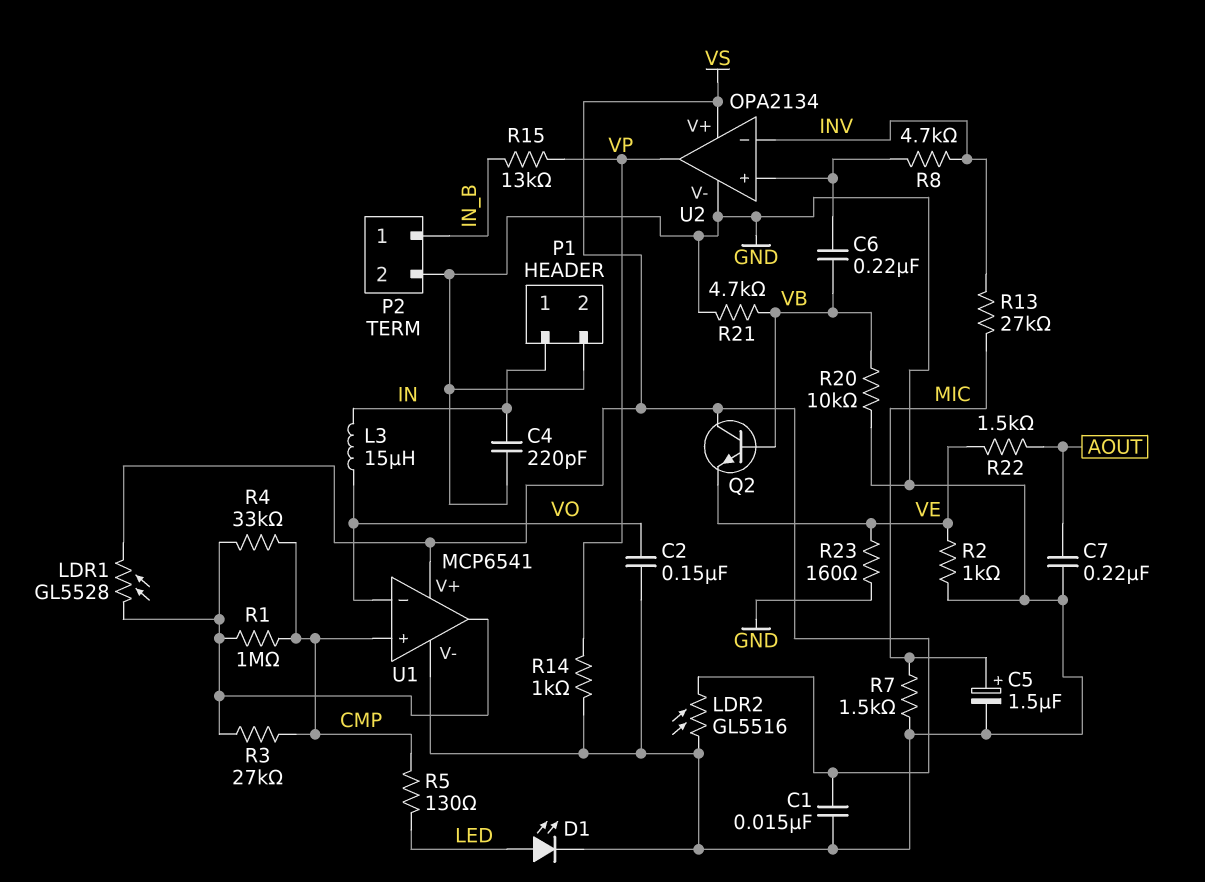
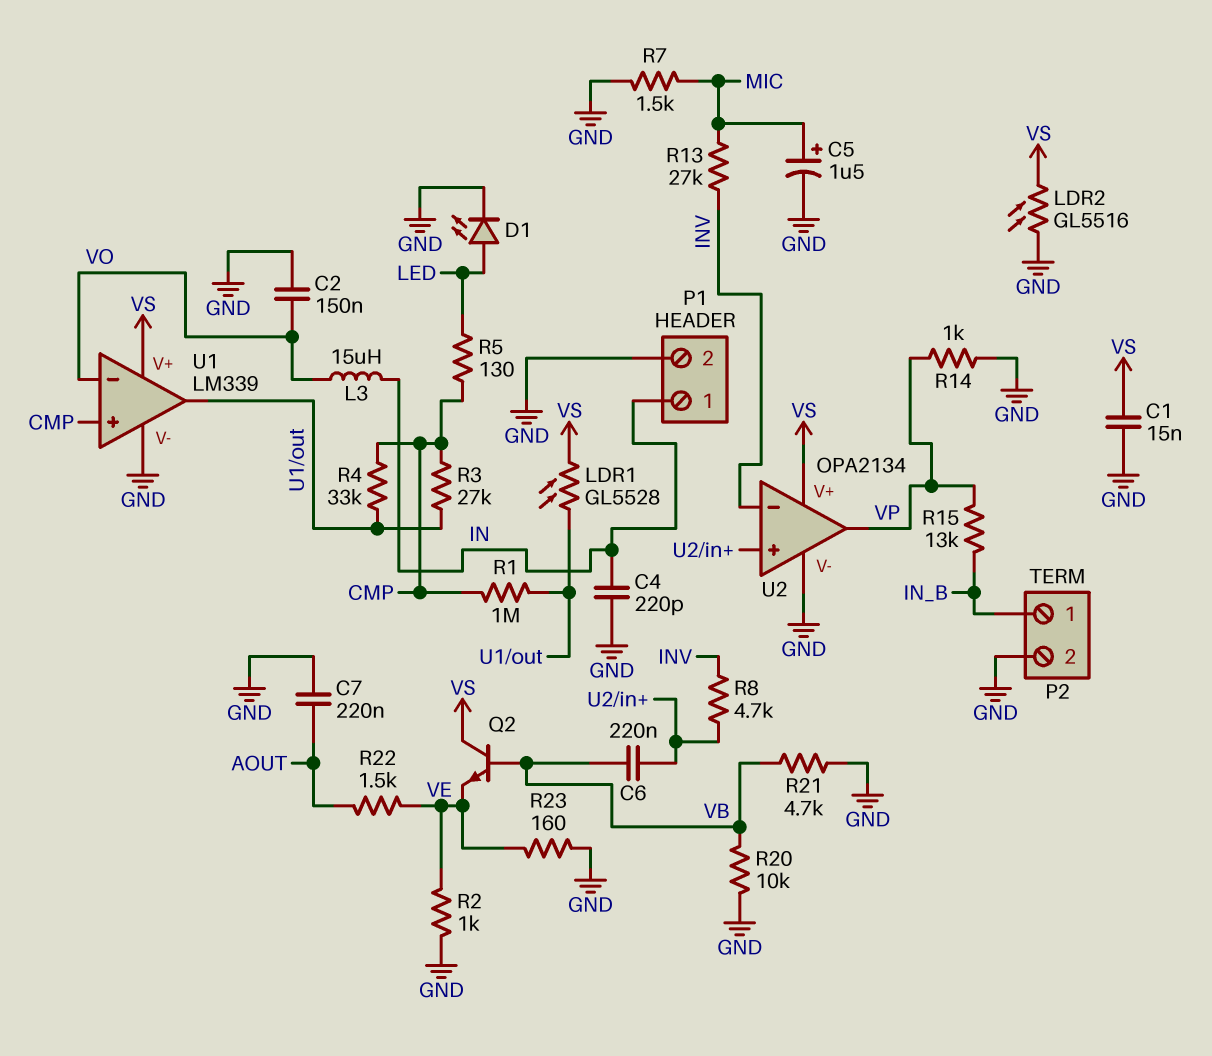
U1: MCP6541 -> LM339

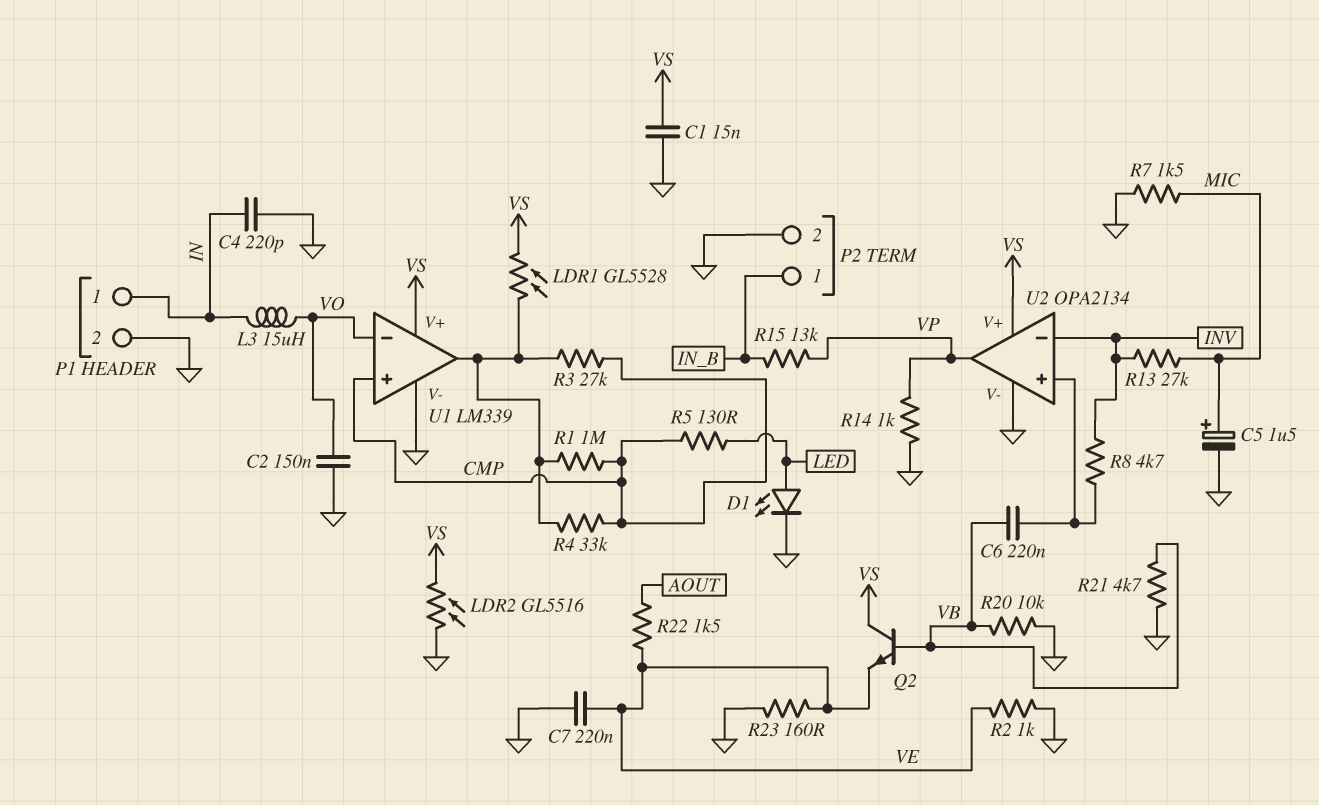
C7: 220nF (AOUT, GND) -> 220nF (GND, VE)

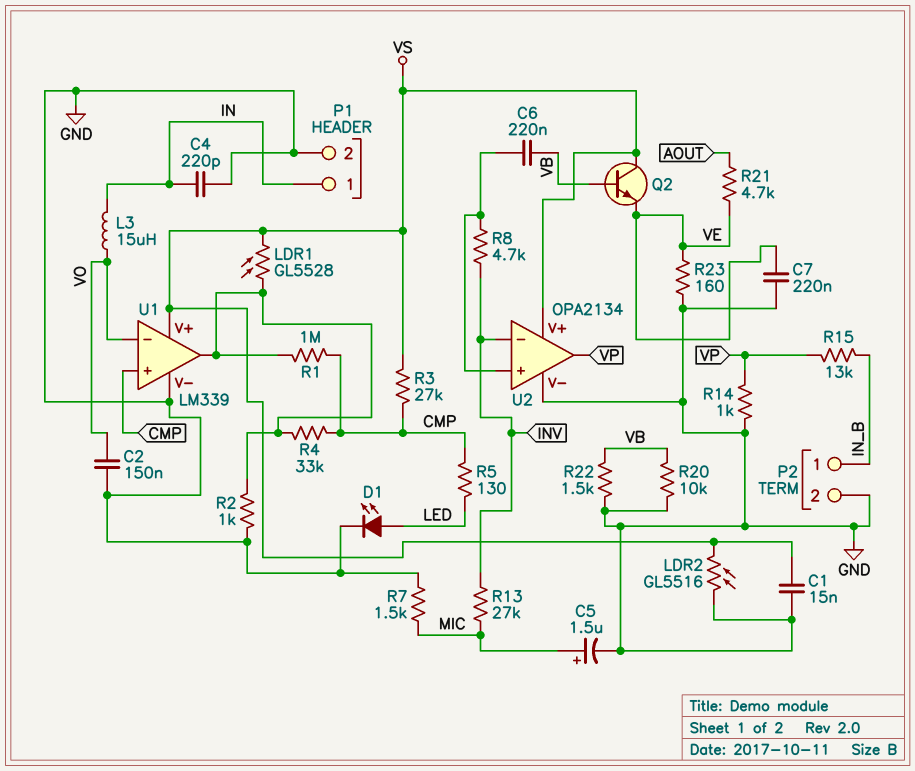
R2: 1k (GND, VE) -> 1k (GND, U1/out)
R3: 27k (CMP, U1/out) -> 27k (CMP, VS)
R21: 4.7k (GND, VB) -> 4.7k (AOUT, VE)
R22: 1.5k (AOUT, VE) -> 1.5k (GND, VB)

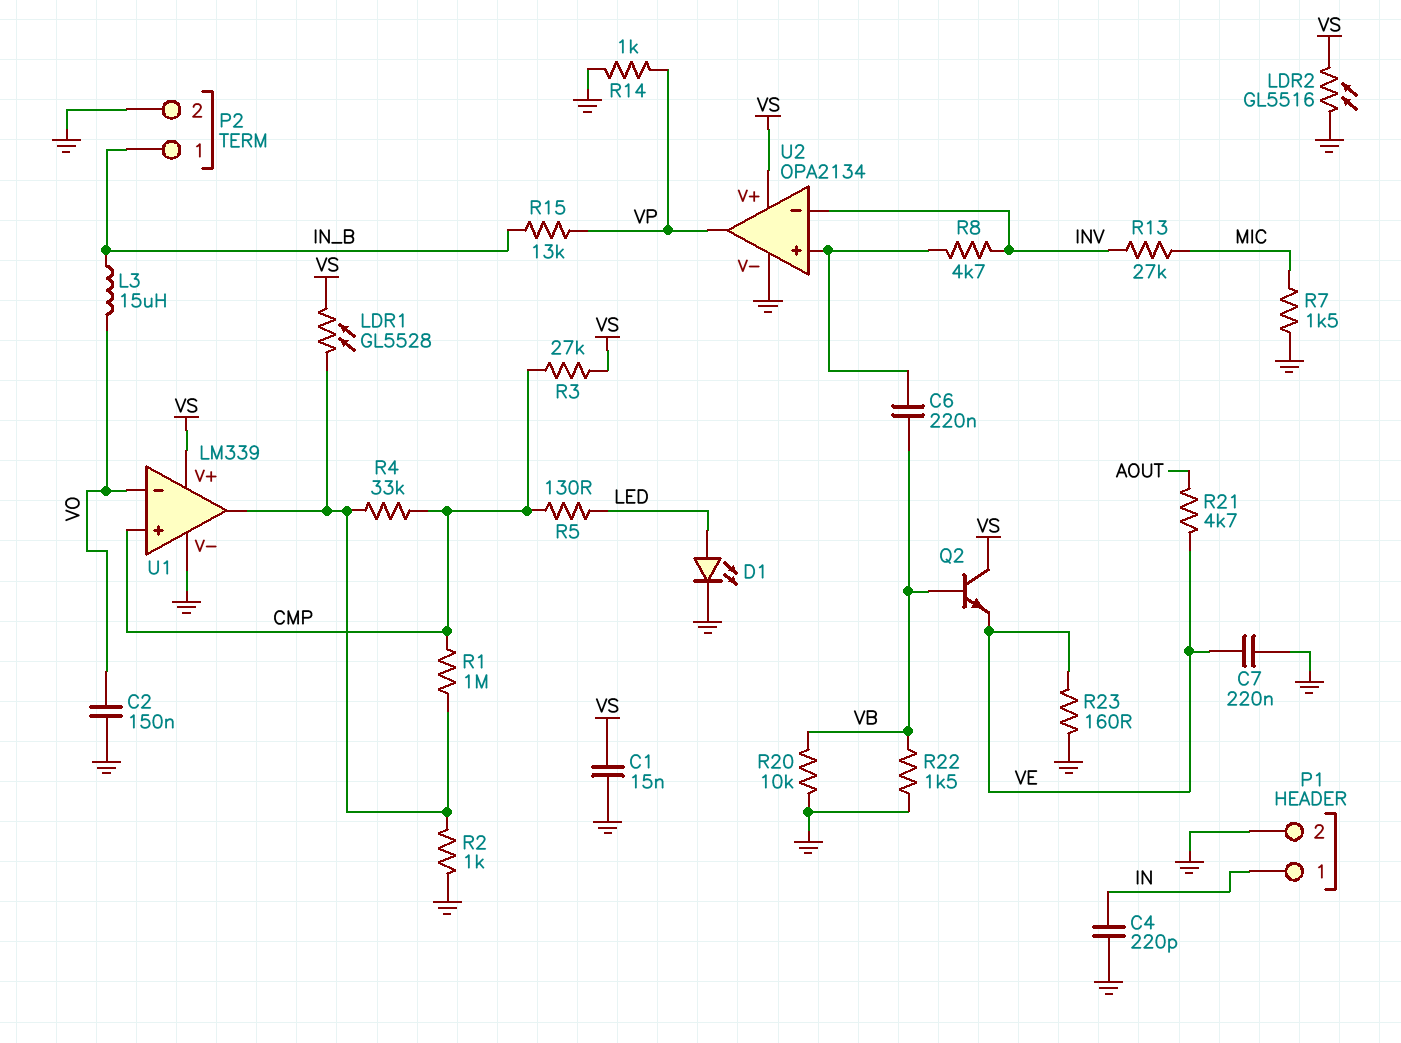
C5: 1.5uF (plus MIC, minus GND) -> none
L3: 15uH (IN, VO) -> 15uH (IN_B, VO)

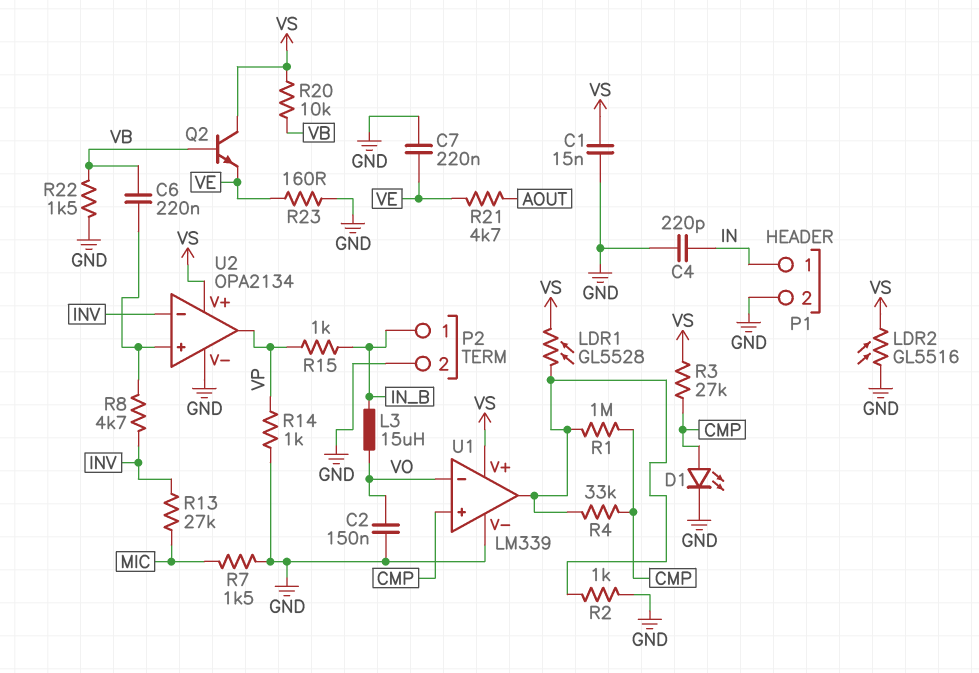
D1: LED (A LED, K GND) -> LED (A CMP, K GND)
R5: 130 (CMP, LED) -> none
R15: 13k (IN_B, VP) -> 1k (IN_B, VP)
R20: 10k (GND, VB) -> 10k (VB, VS)

